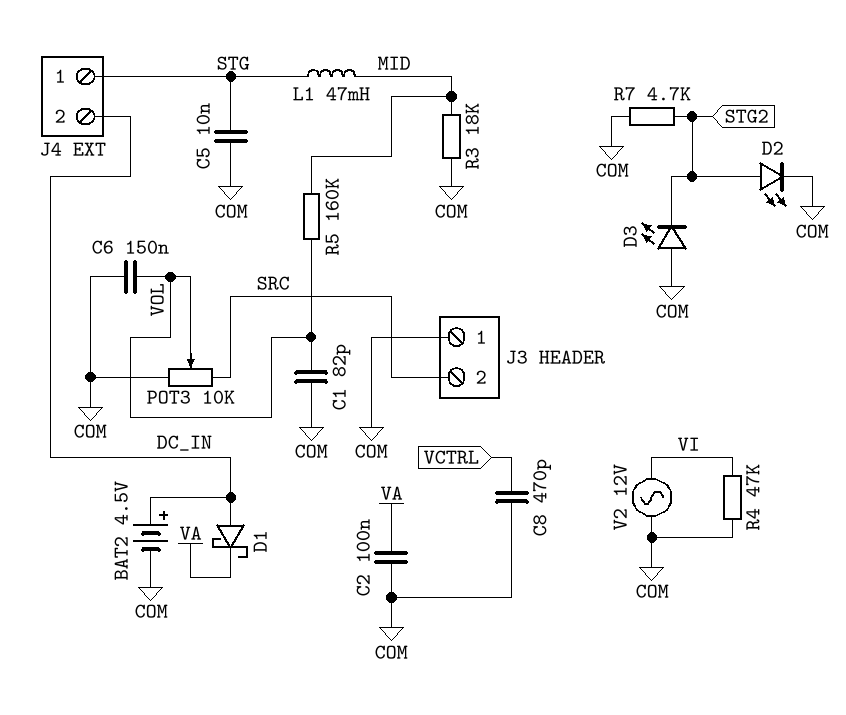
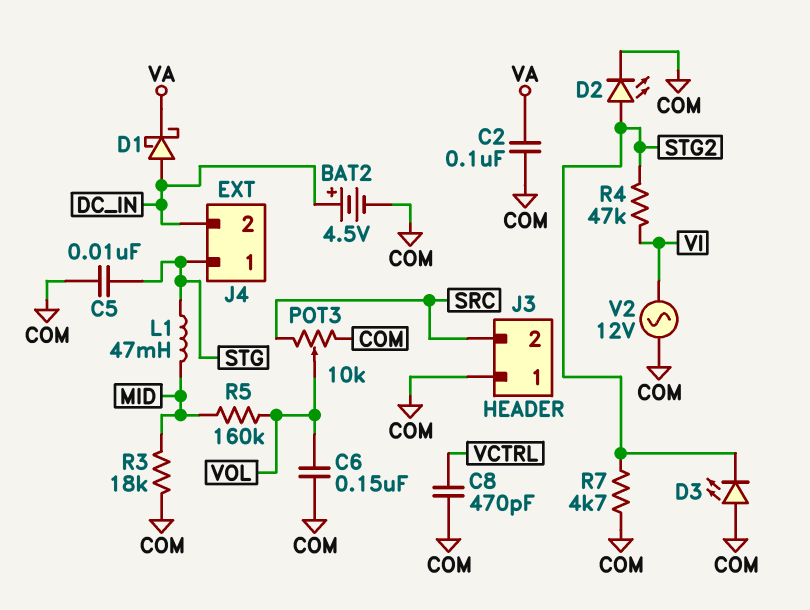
C1: 82pF (COM, VOL) -> none
R4: 47k (COM, VI) -> 47k (STG2, VI)

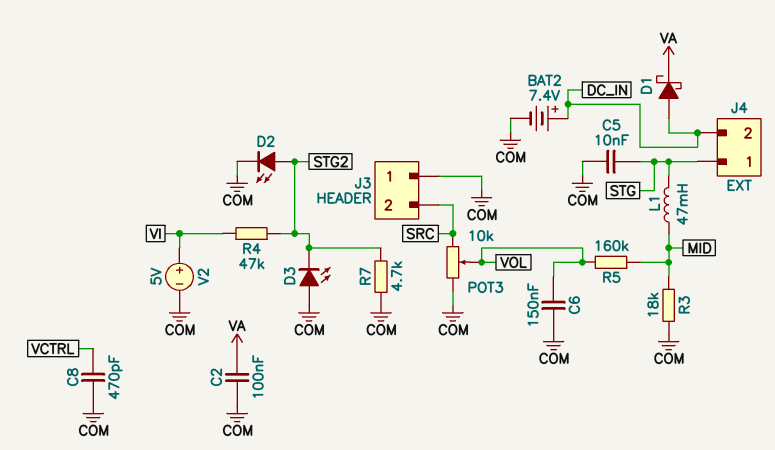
BAT2: 4.5V (plus DC_IN, minus COM) -> 7.4V (plus DC_IN, minus COM)
V2: AC 12V (COM, VI) -> 5V (plus VI, minus COM)

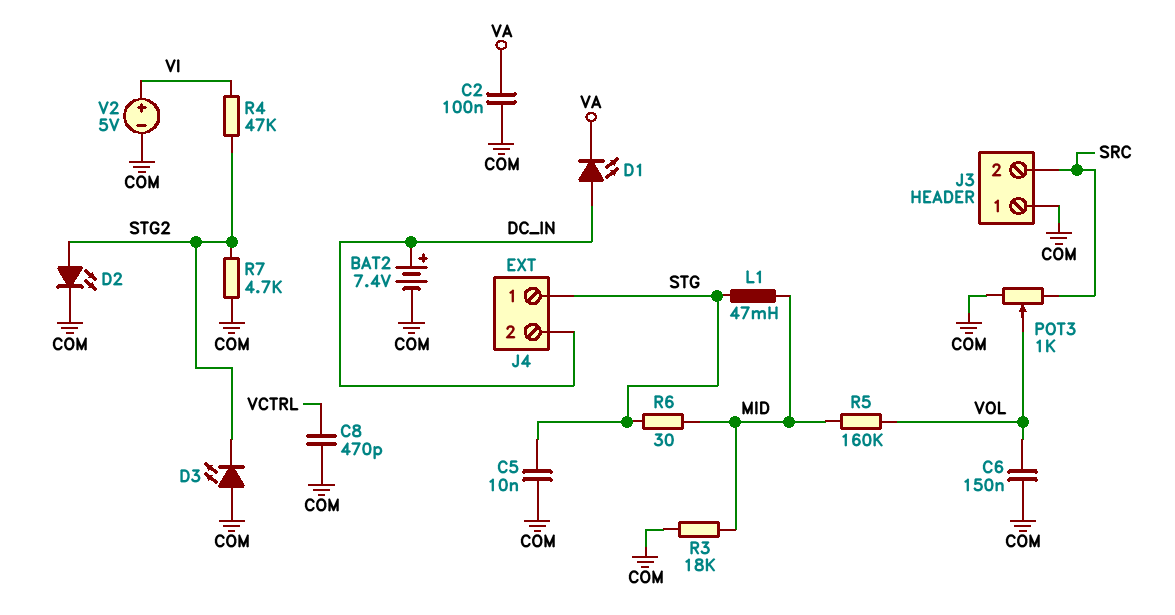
D1: schottky (A DC_IN, K VA) -> LED (A DC_IN, K VA)
POT3: 10k (COM, SRC, wiper VOL) -> 1k (COM, SRC, wiper VOL)
R6: none -> 30 (MID, STG)

